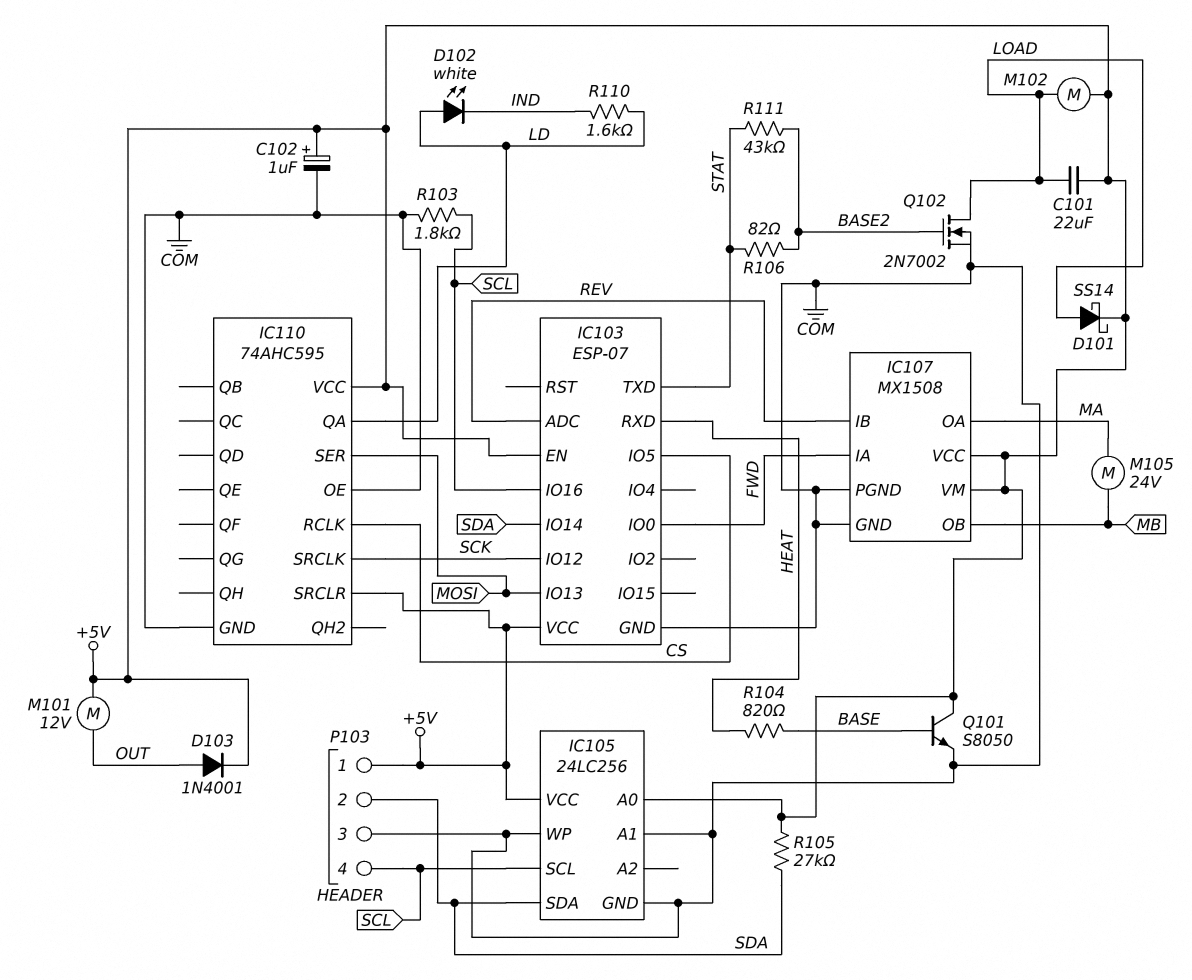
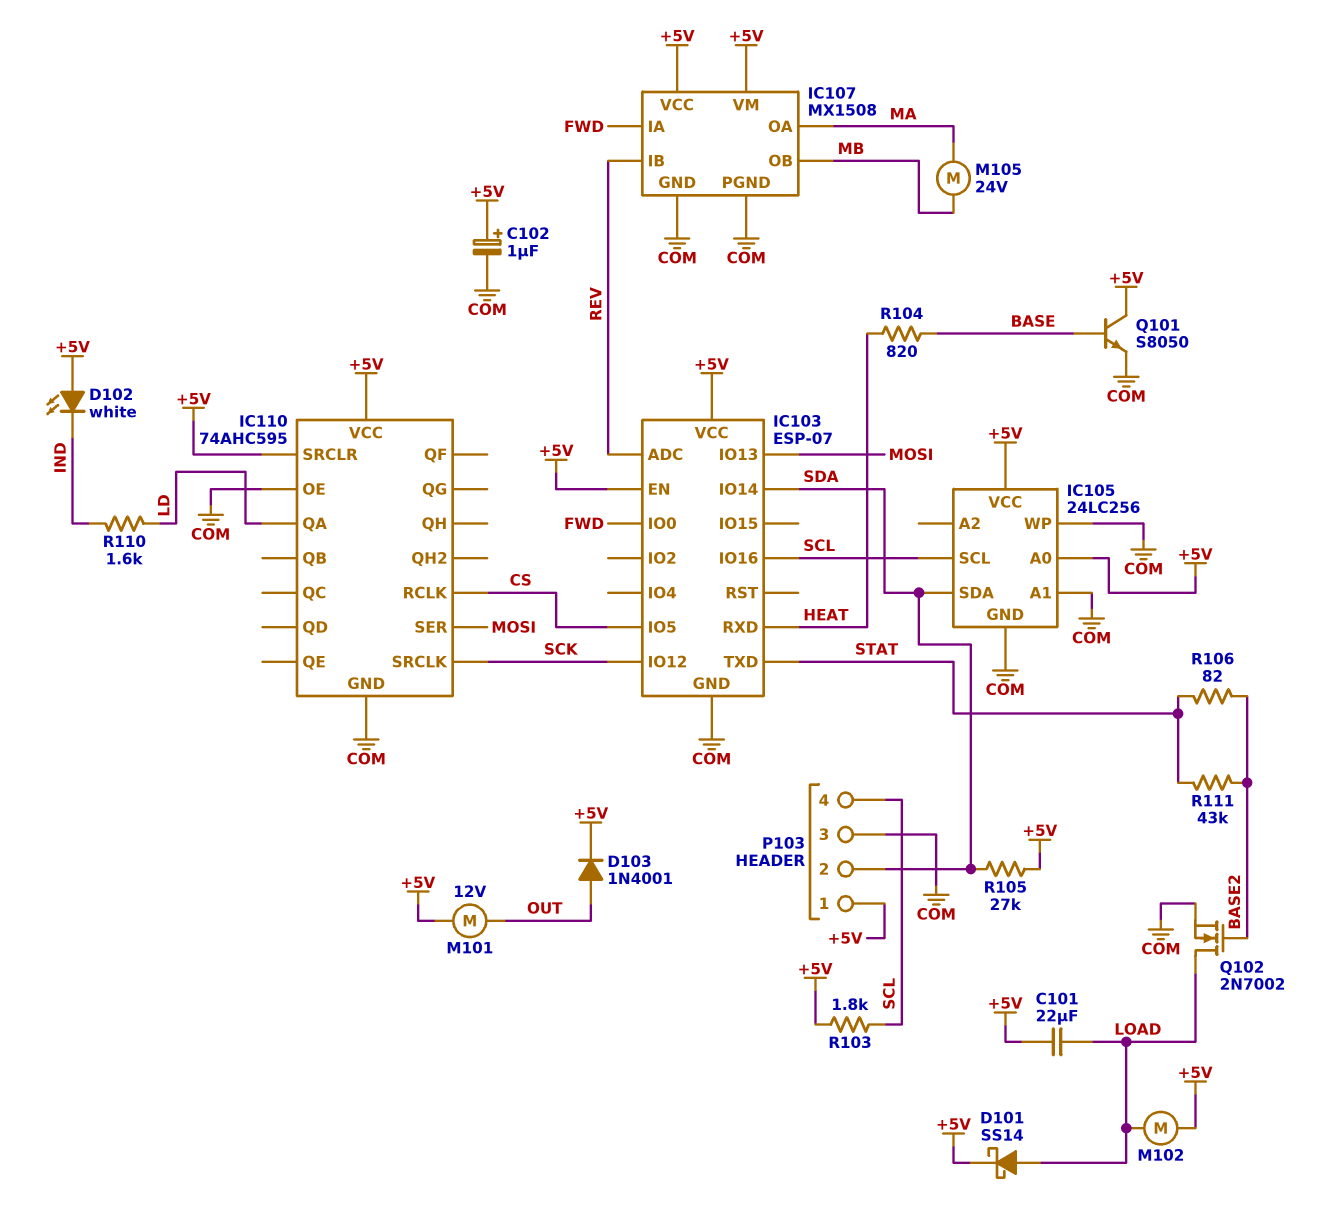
D102: LED white (A LD, K IND) -> LED white (A +5V, K IND)
R103: 1.8k (COM, SCL) -> 1.8k (+5V, SCL)

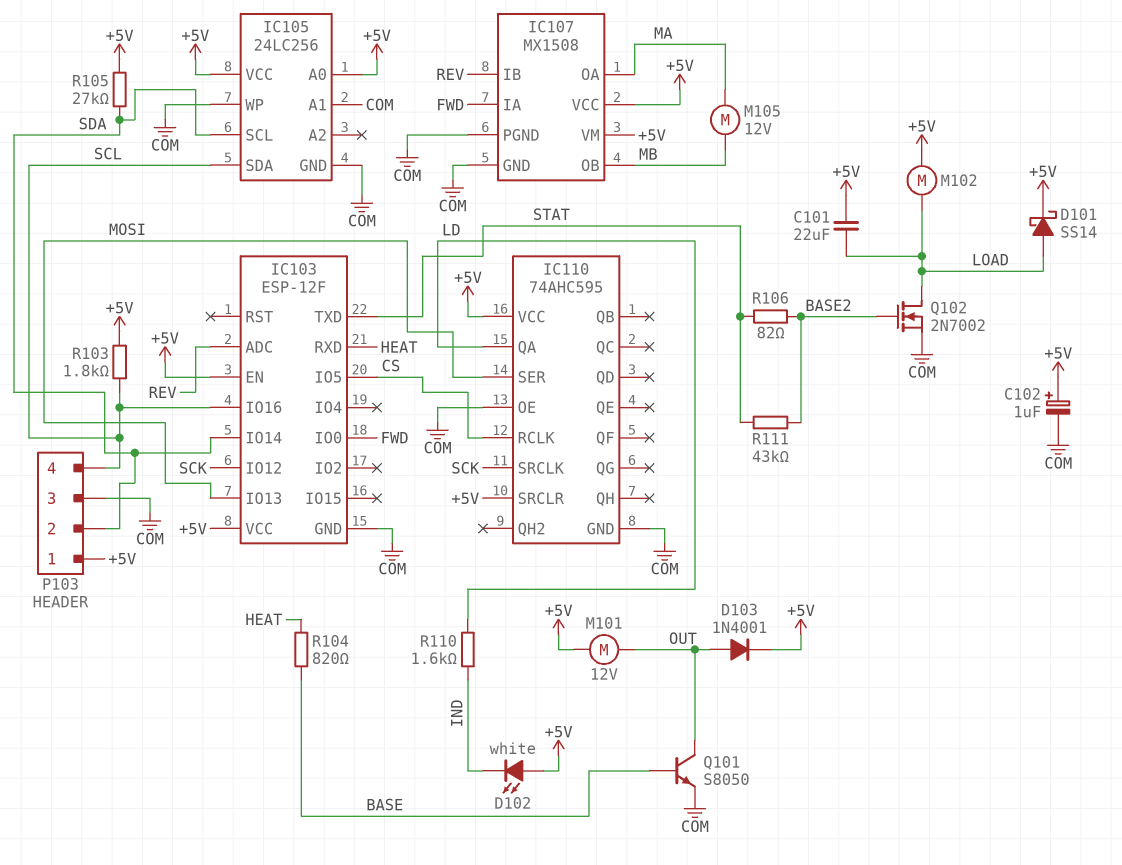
IC103: ESP-07 -> ESP-12F
IC105 pin SCL: SCL -> SDA
IC105 pin SDA: SDA -> SCL
M105: motor 24V (MA, MB) -> motor 12V (MA, MB)
Q101: NPN S8050 (B BASE, C +5V, E COM) -> NPN S8050 (B BASE, C OUT, E COM)

